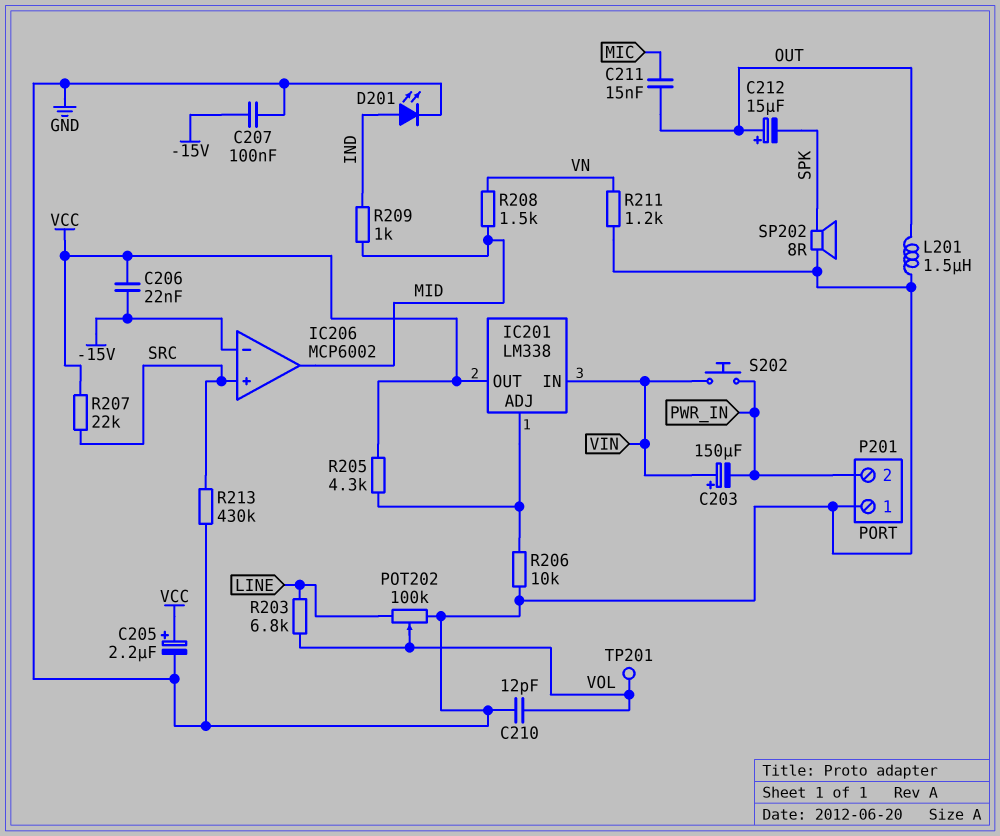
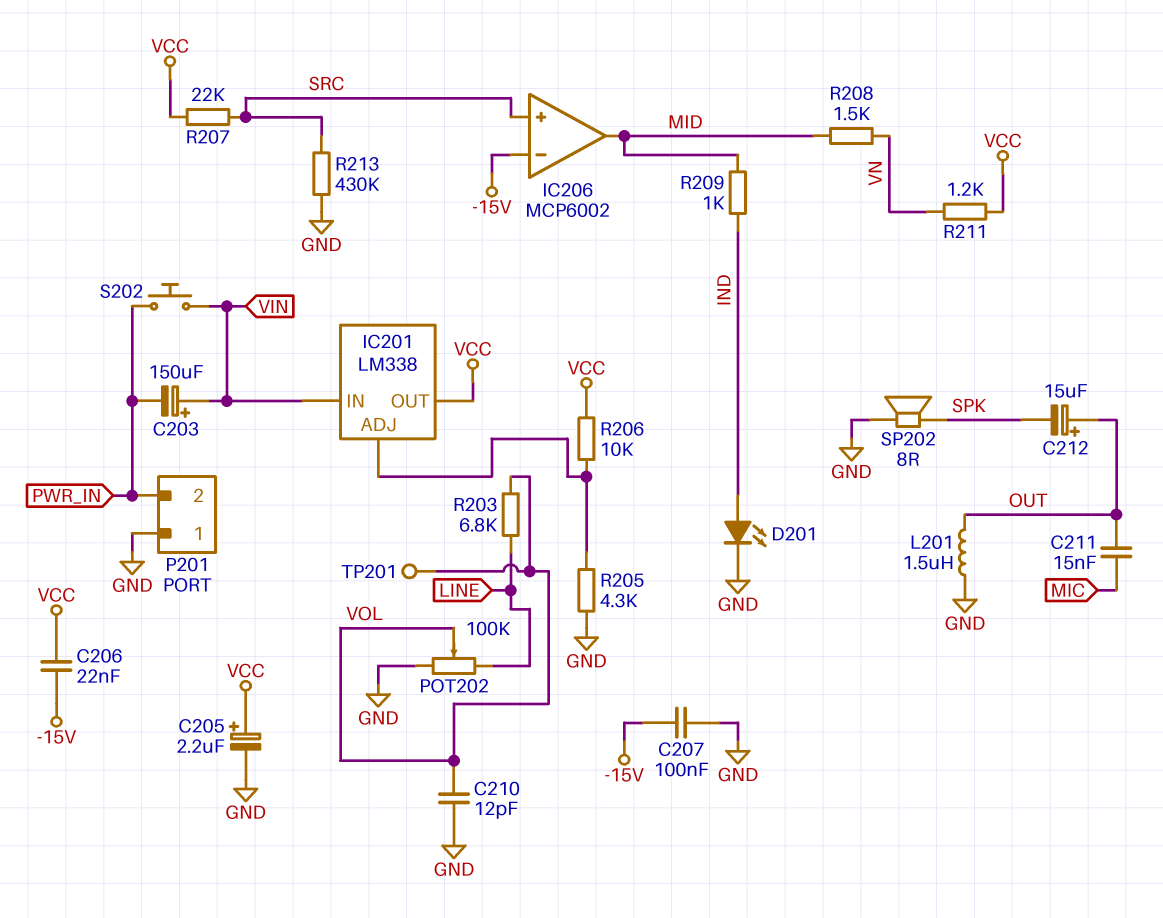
R205: 4.3k (IC201/ADJ, VCC) -> 4.3k (GND, IC201/ADJ)
R206: 10k (GND, IC201/ADJ) -> 10k (IC201/ADJ, VCC)
R211: 1.2k (GND, VN) -> 1.2k (VCC, VN)

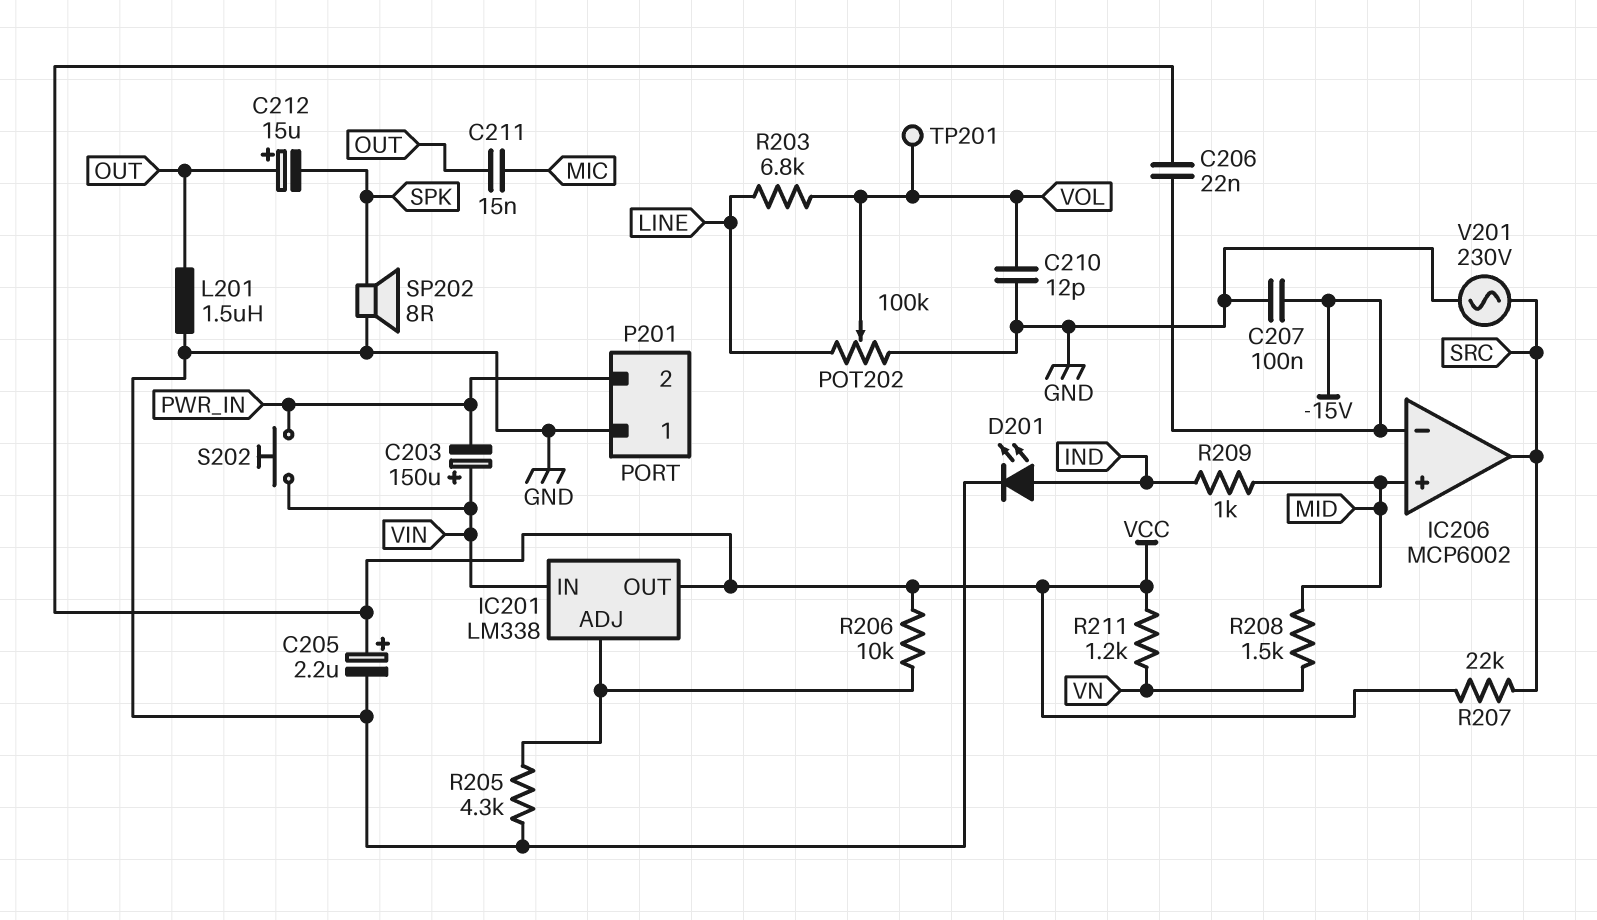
IC206 pin in+: SRC -> MID
IC206 pin out: MID -> SRC
R213: 430k (GND, SRC) -> none
V201: none -> AC 230V (GND, SRC)

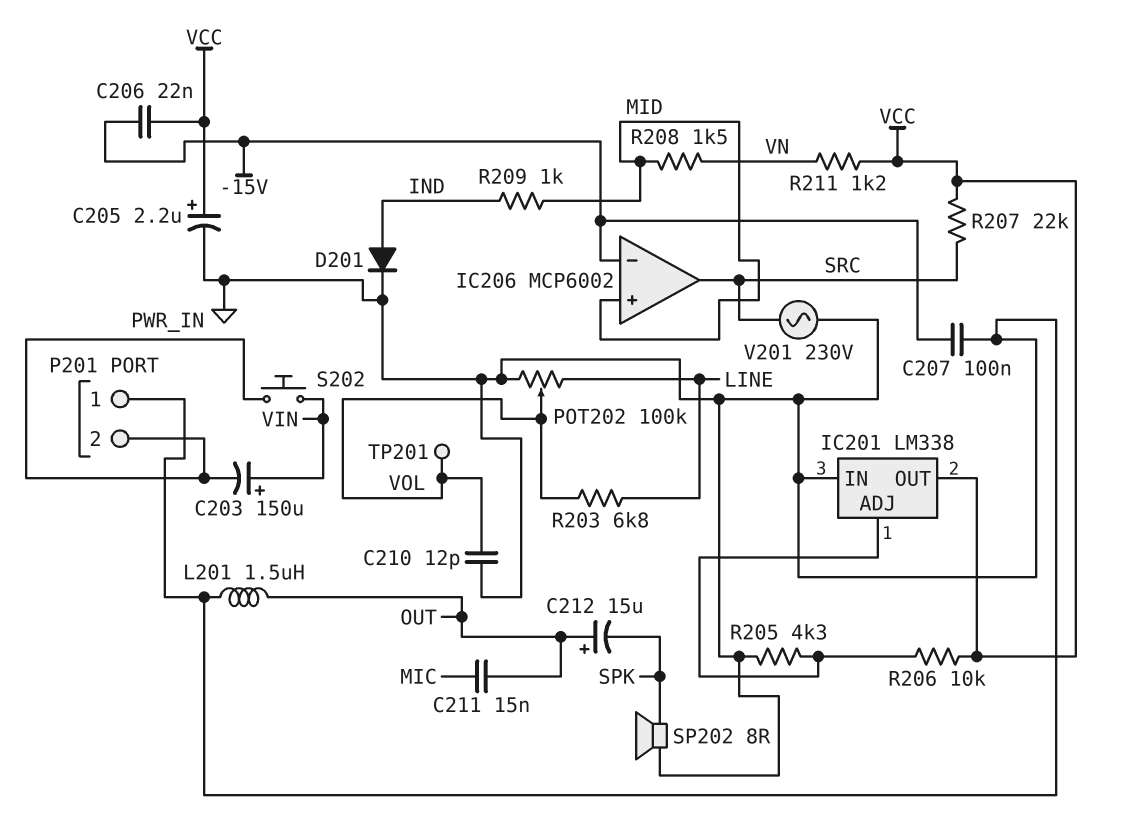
D201: LED (A IND, K GND) -> diode (A IND, K GND)
IC201 pin IN: VIN -> GND

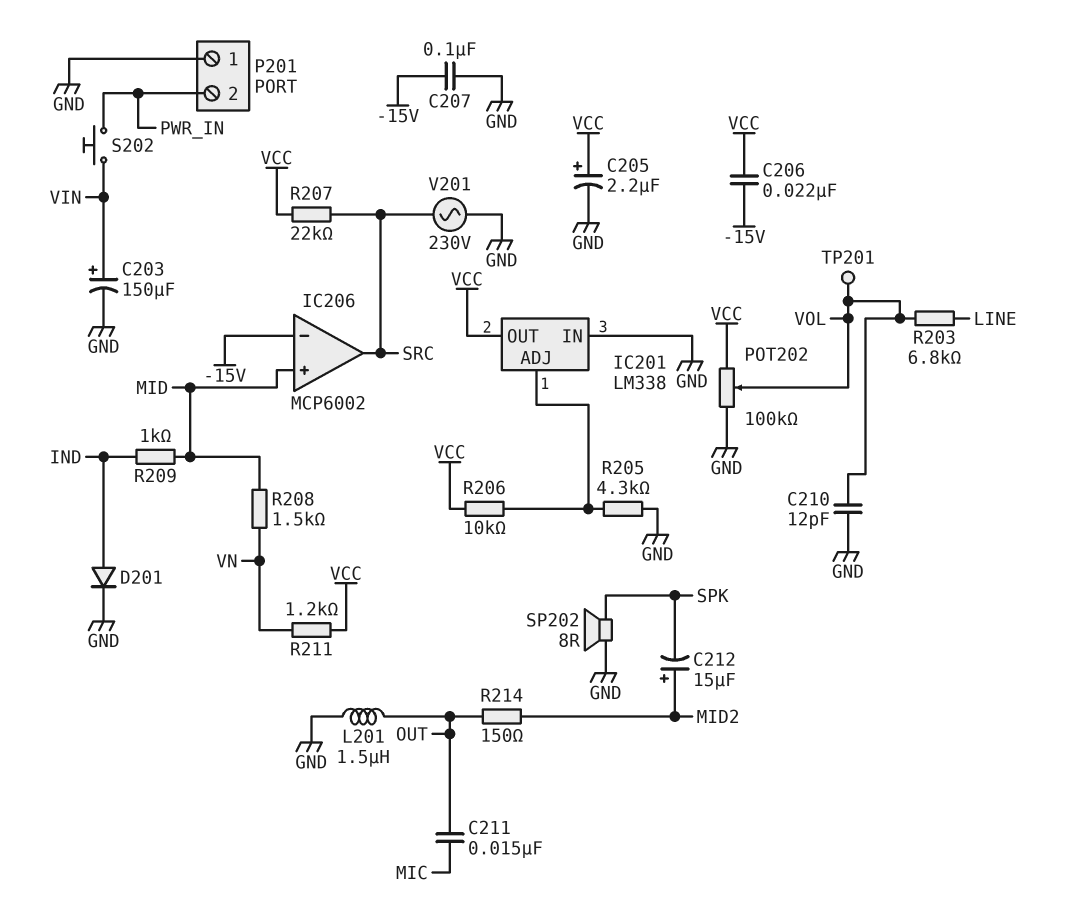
C203: 150uF (plus VIN, minus PWR_IN) -> 150uF (plus VIN, minus GND)
C212: 15uF (plus OUT, minus SPK) -> 15uF (plus MID2, minus SPK)
POT202: 100k (GND, LINE, wiper VOL) -> 100k (GND, VCC, wiper VOL)
R214: none -> 150 (MID2, OUT)

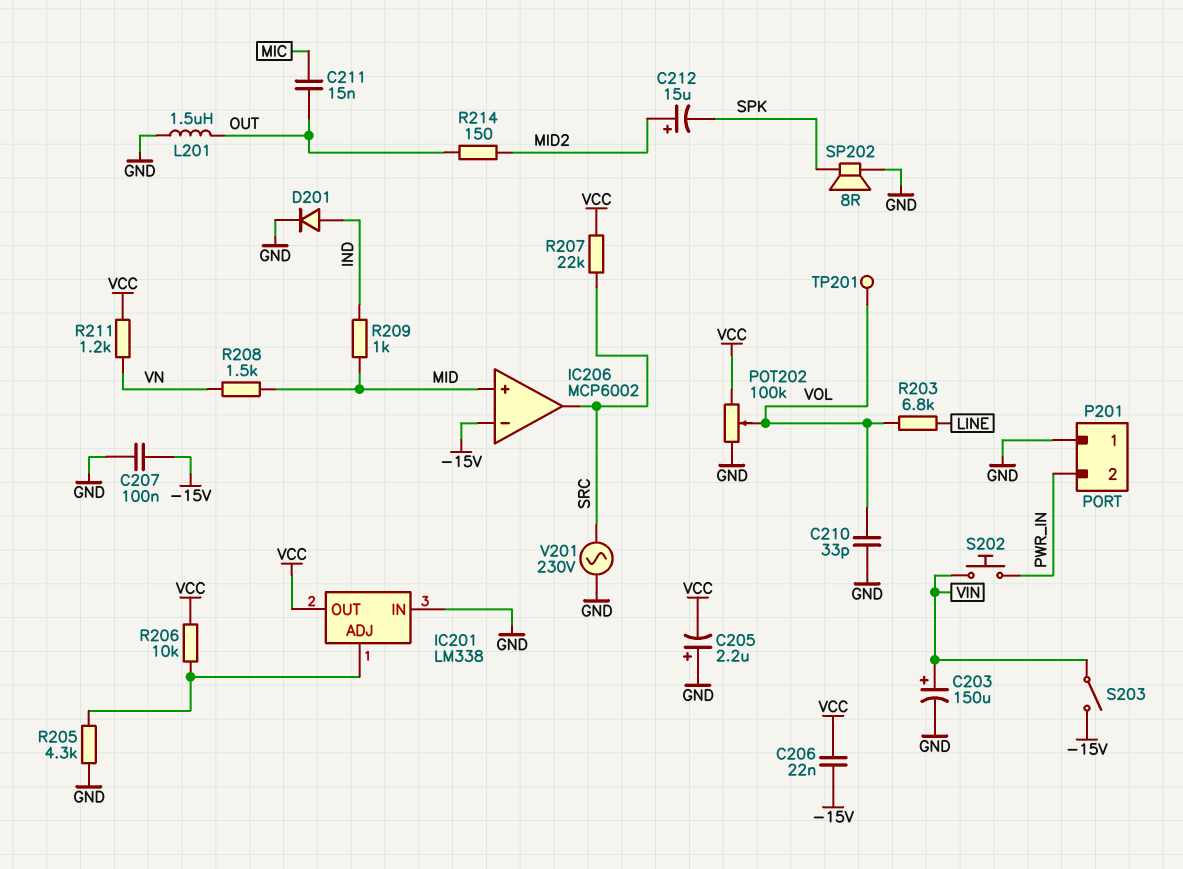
C205: 2.2uF (plus VCC, minus GND) -> 2.2uF (plus GND, minus VCC)
C210: 12pF (GND, VOL) -> 33pF (GND, VOL)
S203: none -> switch (-15V, VIN)

